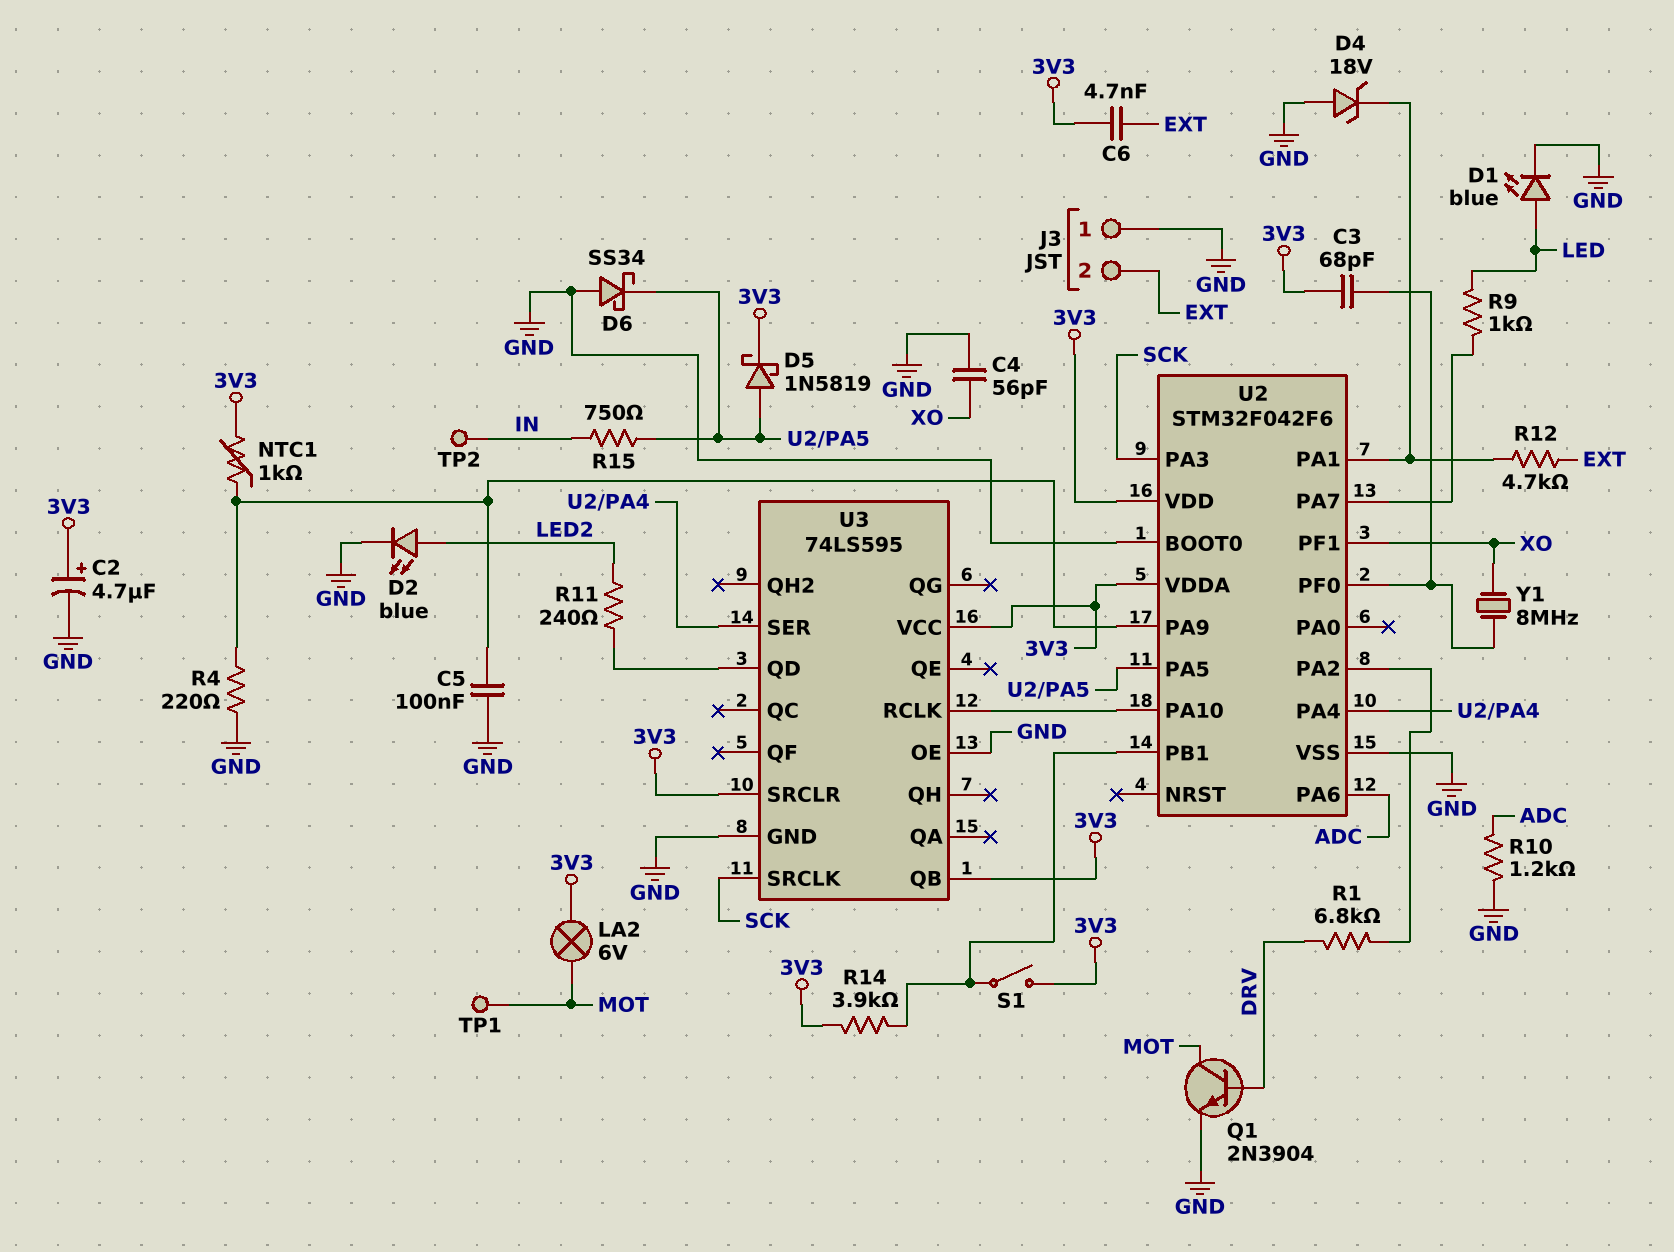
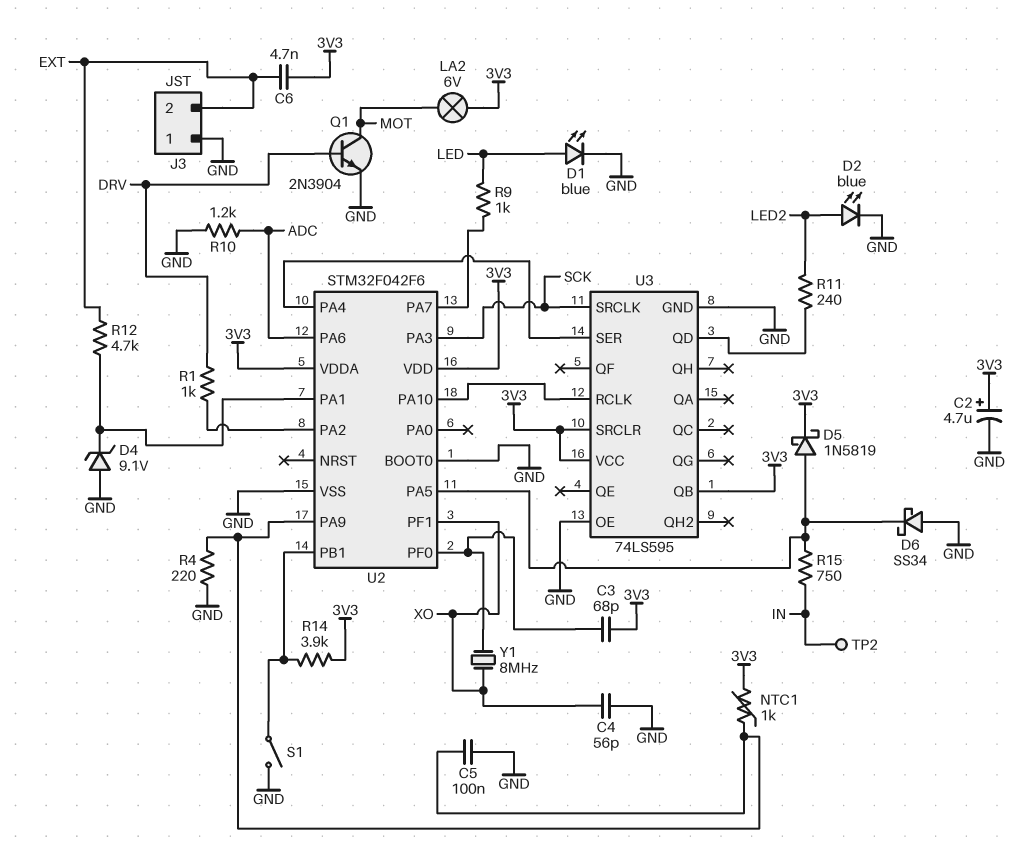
D4: zener 18V (A GND, K U2/PA1) -> zener 9.1V (A GND, K U2/PA1)
R1: 6.8k (DRV, U2/PA2) -> 1k (DRV, U2/PA2)
S1: switch (3V3, U2/PB1) -> switch (GND, U2/PB1)
TP1: test point (MOT) -> none

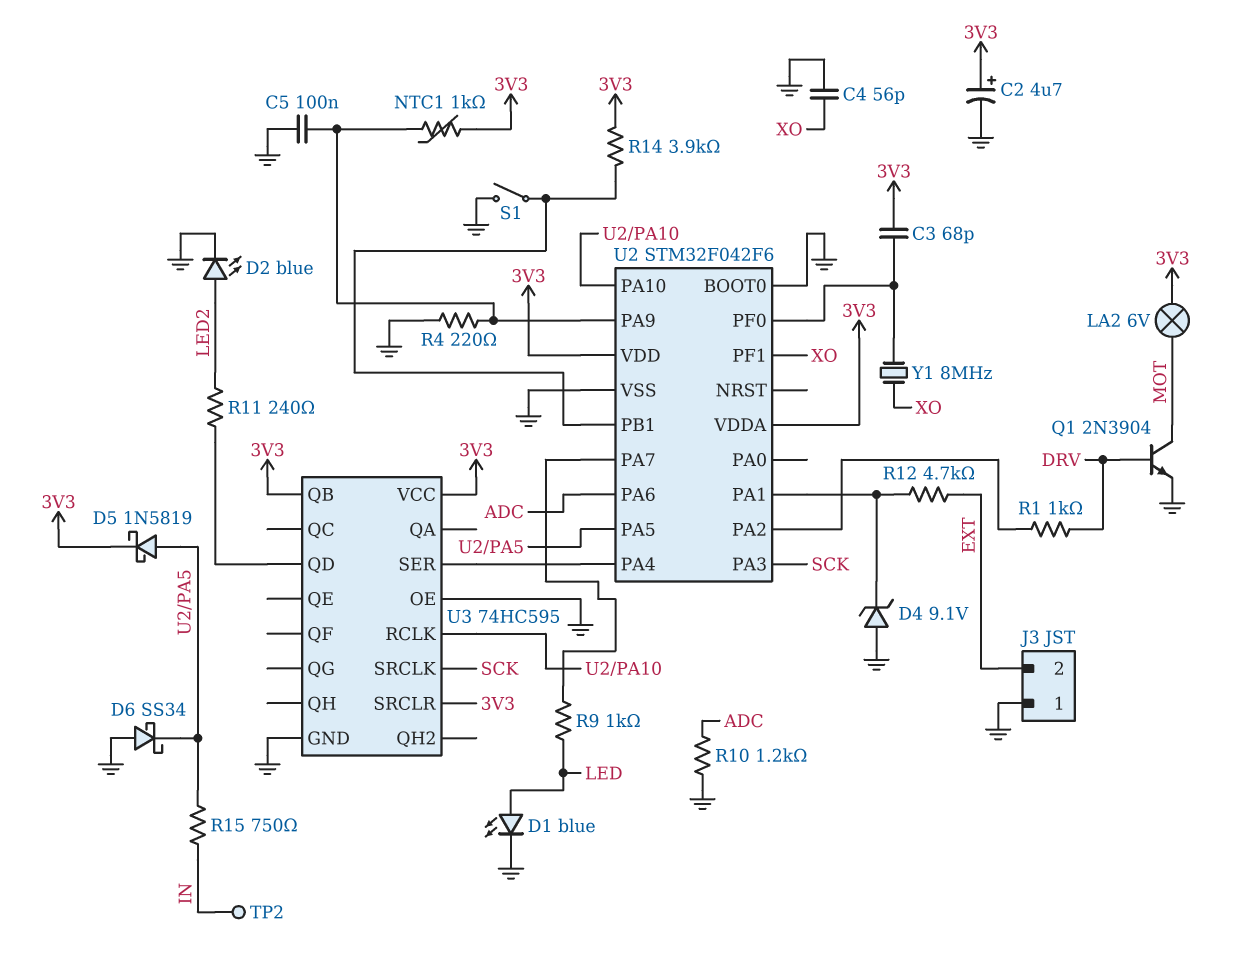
C6: 4.7nF (3V3, EXT) -> none
U3: 74LS595 -> 74HC595

